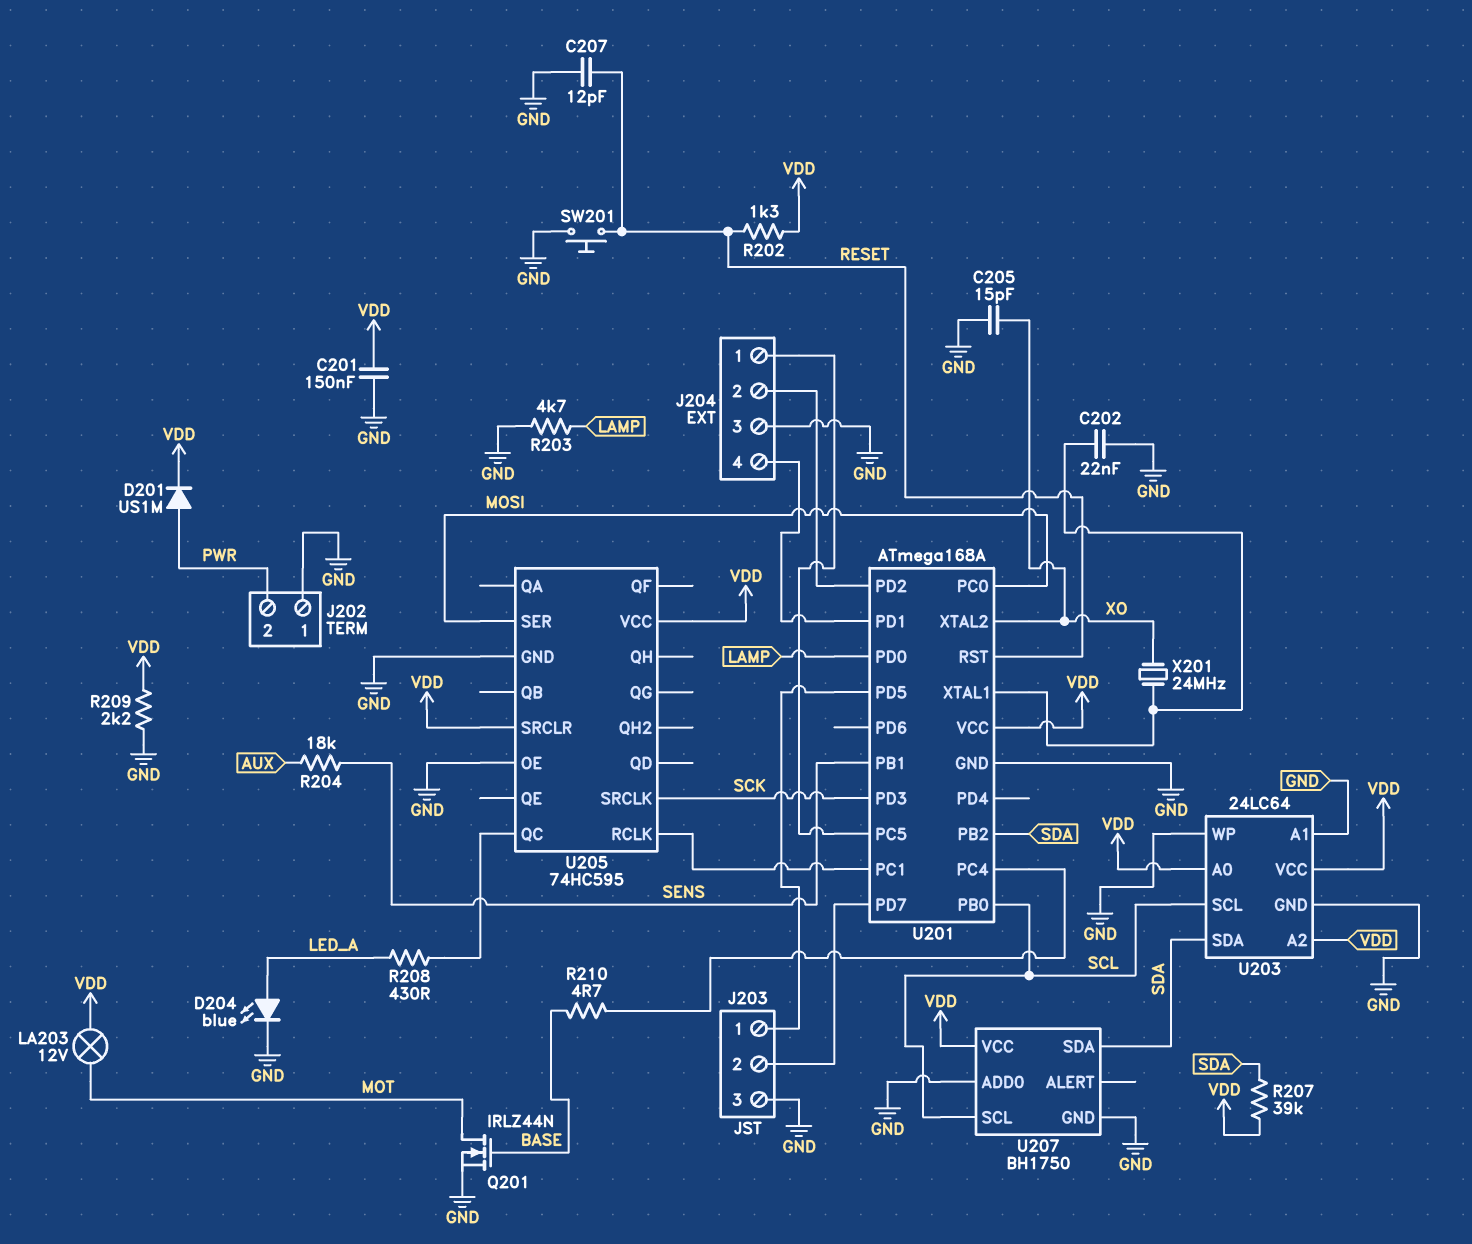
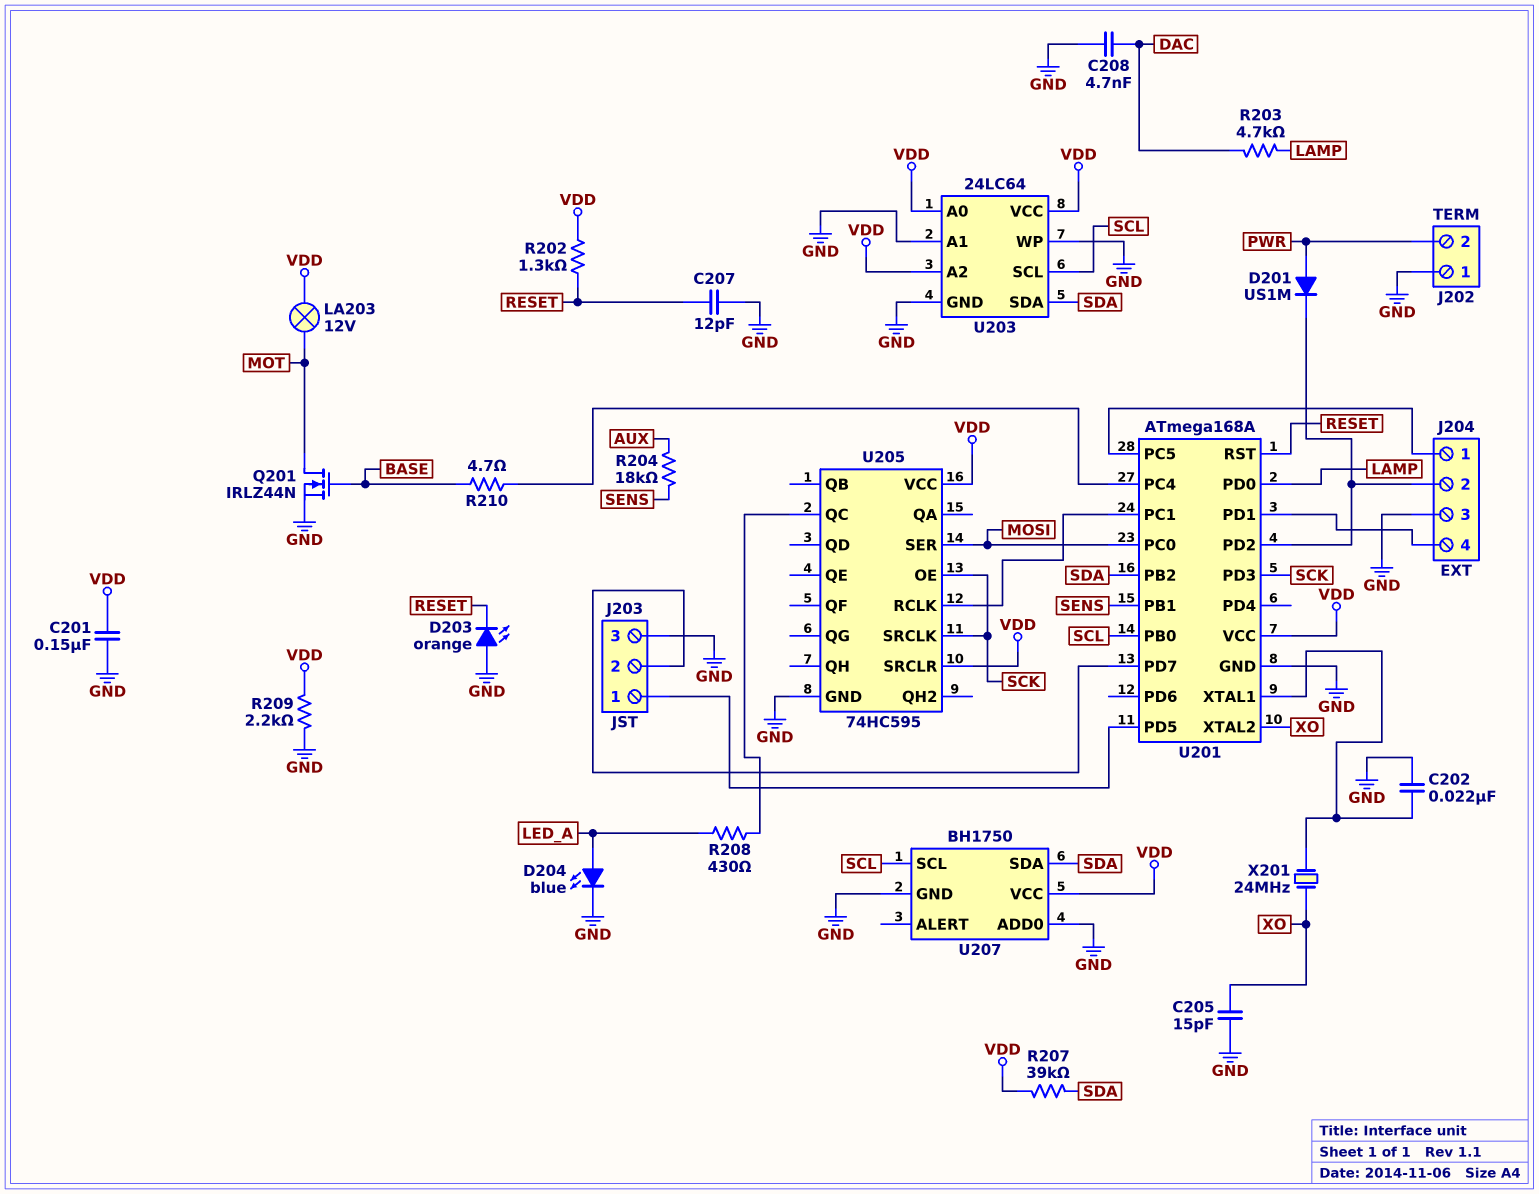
C208: none -> 4.7nF (DAC, GND)
D201: diode US1M (A PWR, K VDD) -> diode US1M (A PWR, K J204/2)
D203: none -> LED orange (A GND, K RESET)
R203: 4.7k (GND, LAMP) -> 4.7k (DAC, LAMP)
SW201: button (GND, RESET) -> none
U205 pin OE: GND -> SCK

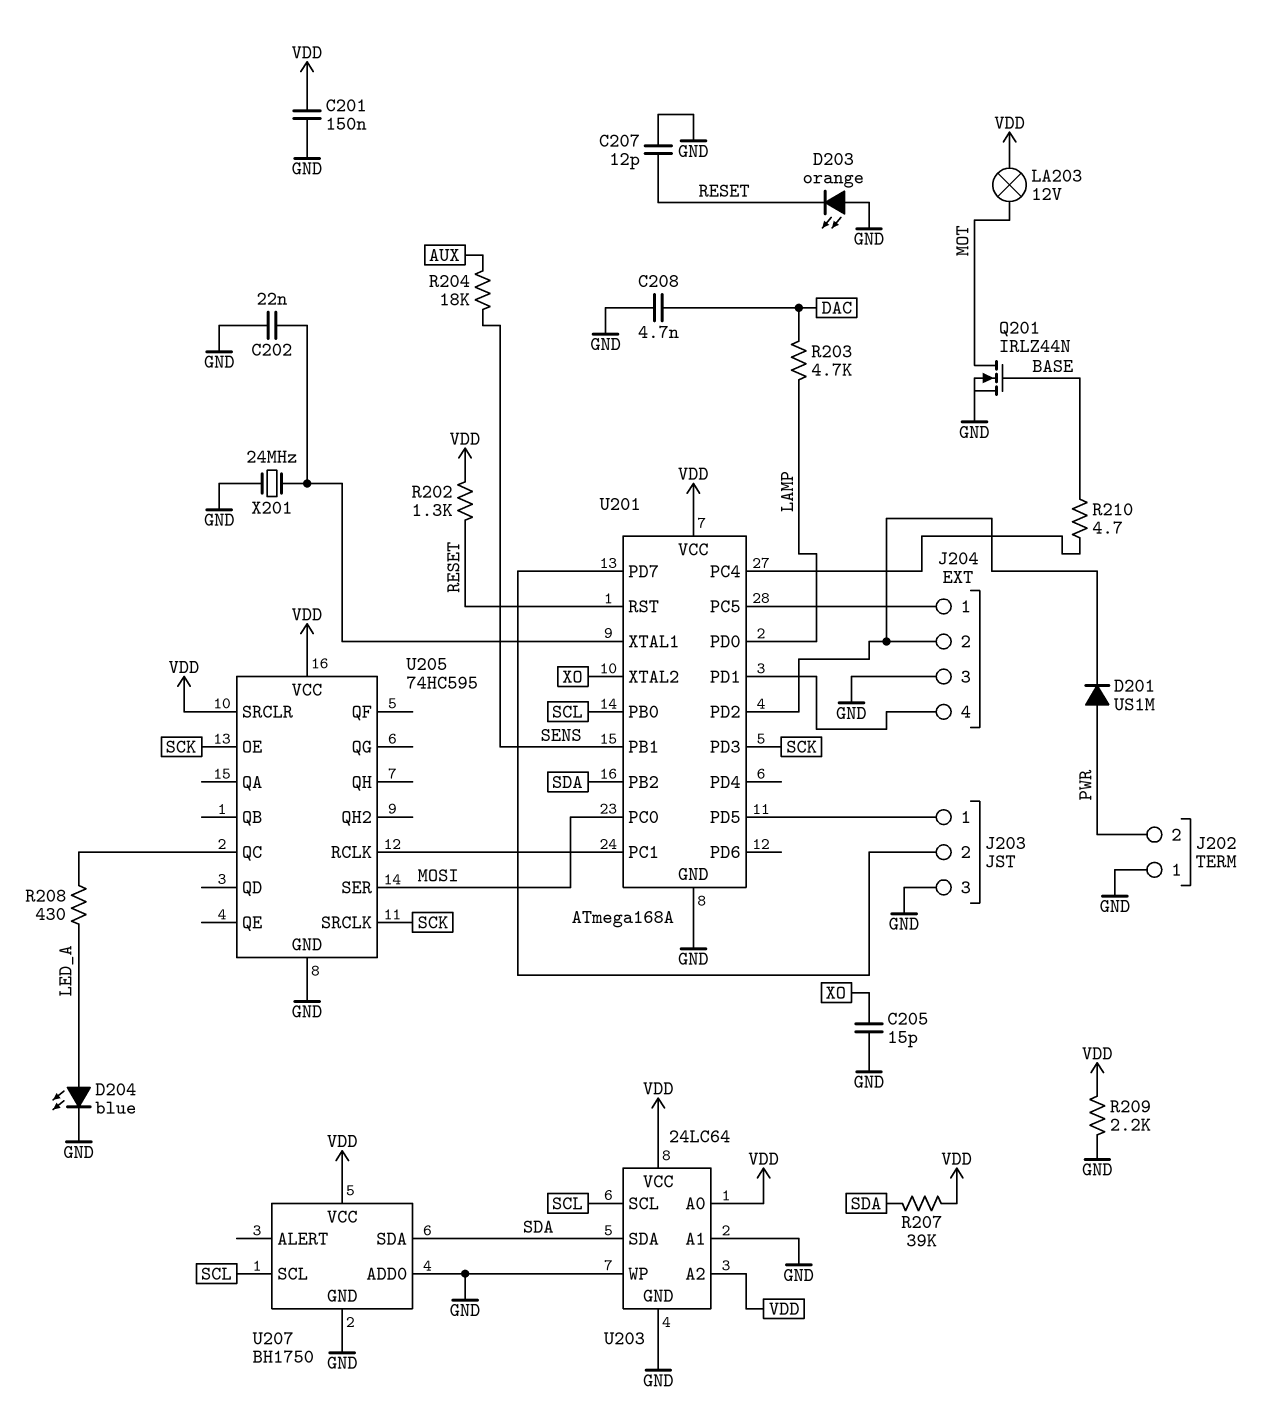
X201: 24MHz (U201/XTAL1, XO) -> 24MHz (GND, U201/XTAL1)

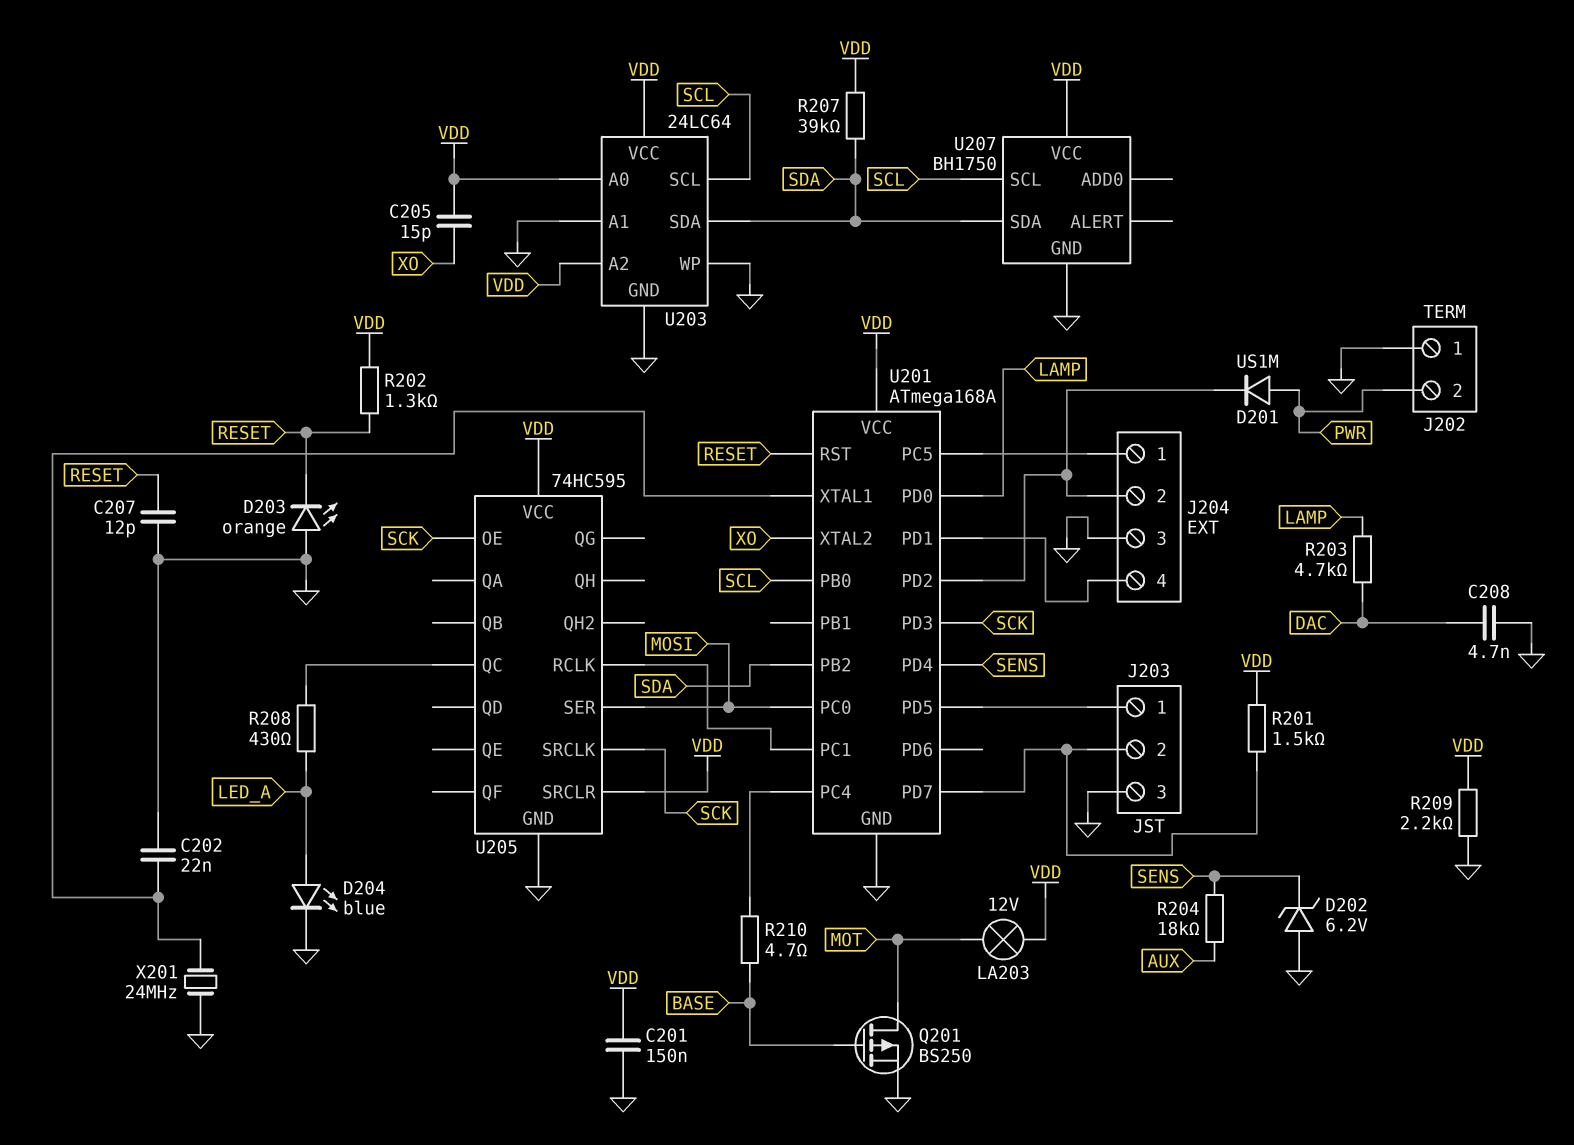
C205: 15pF (GND, XO) -> 15pF (VDD, XO)
D202: none -> zener 6.2V (A GND, K SENS)
Q201: NMOS IRLZ44N (G BASE, D MOT, S GND) -> PMOS BS250 (G BASE, D MOT, S GND)
R201: none -> 1.5k (J203/2, VDD)
U201 pin PB1: SENS -> none
U201 pin PD4: none -> SENS
U207 pin ADD0: GND -> none

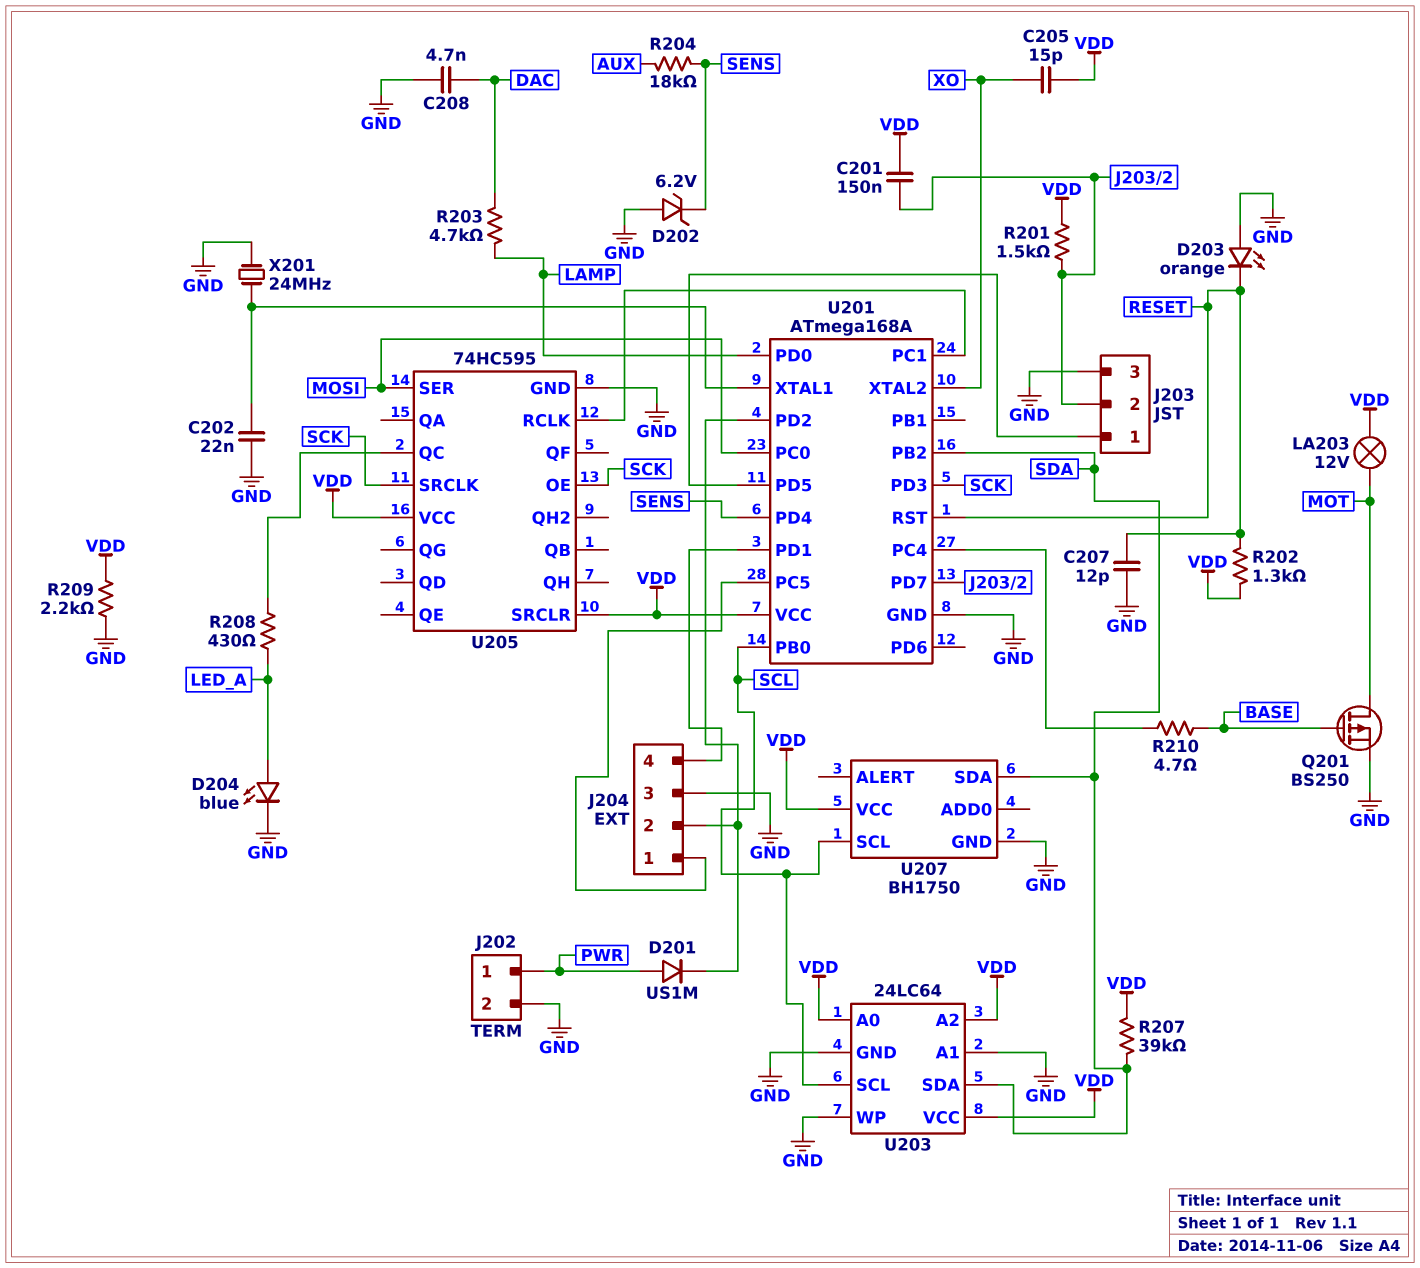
C201: 150nF (GND, VDD) -> 150nF (J203/2, VDD)
J202 pin 1: GND -> PWR
J202 pin 2: PWR -> GND

